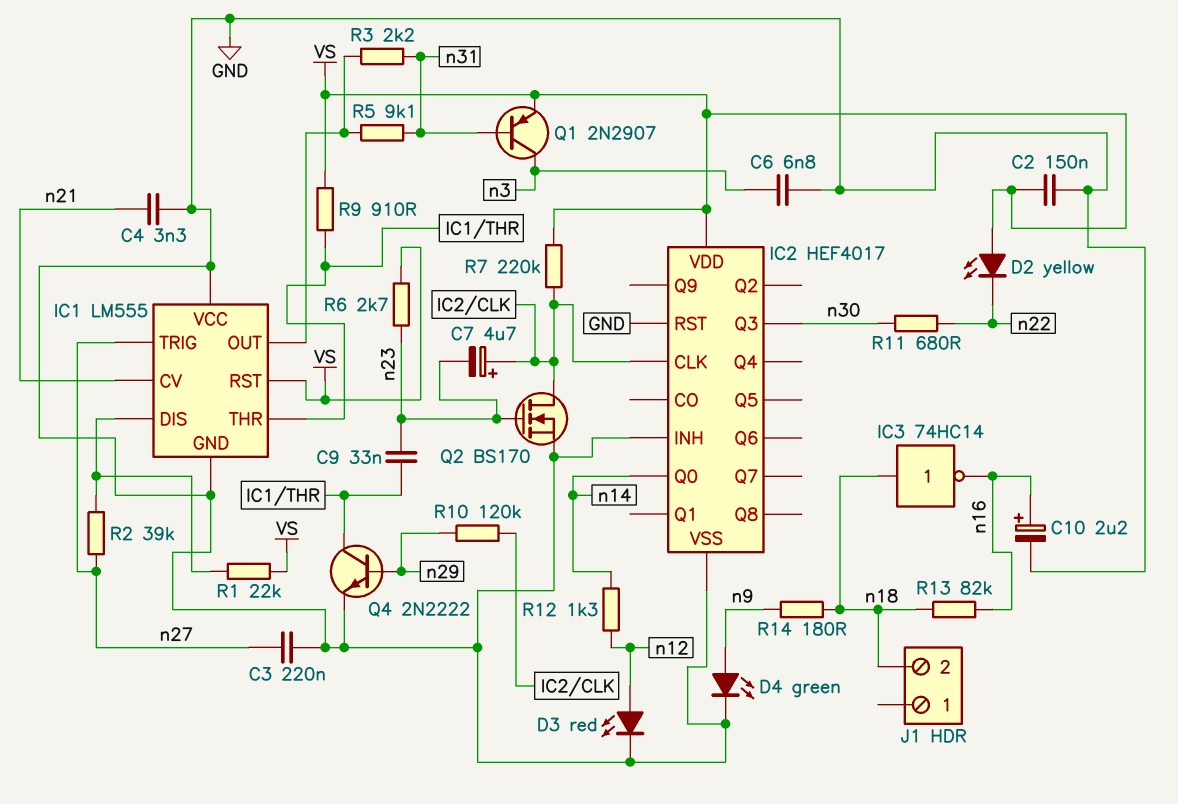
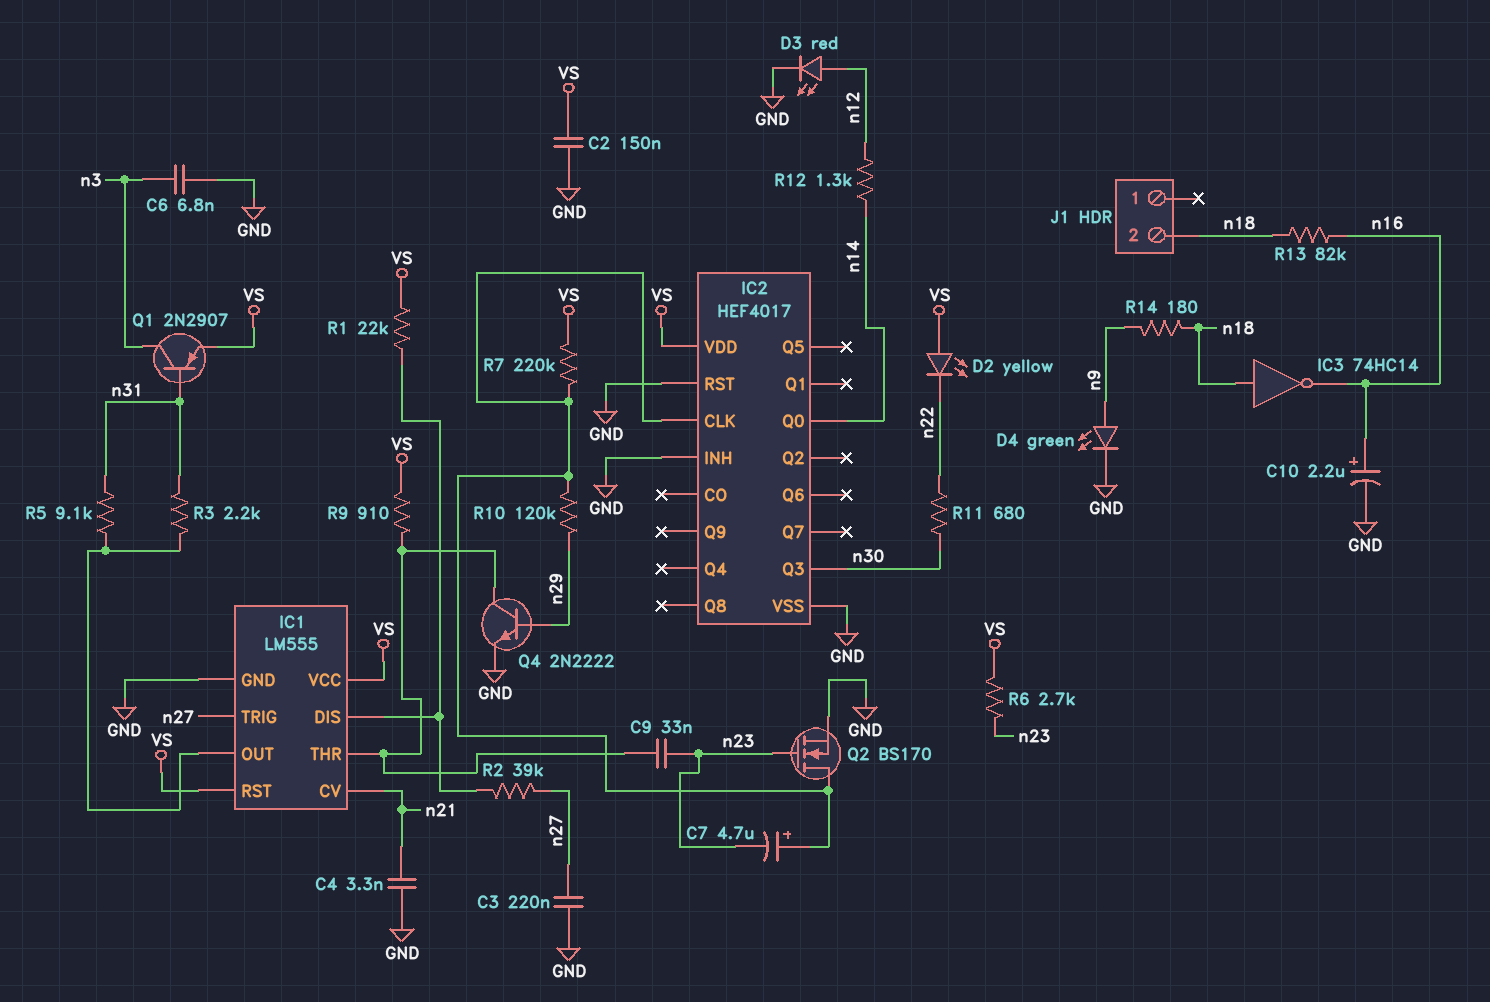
IC1 pin VCC: GND -> VS

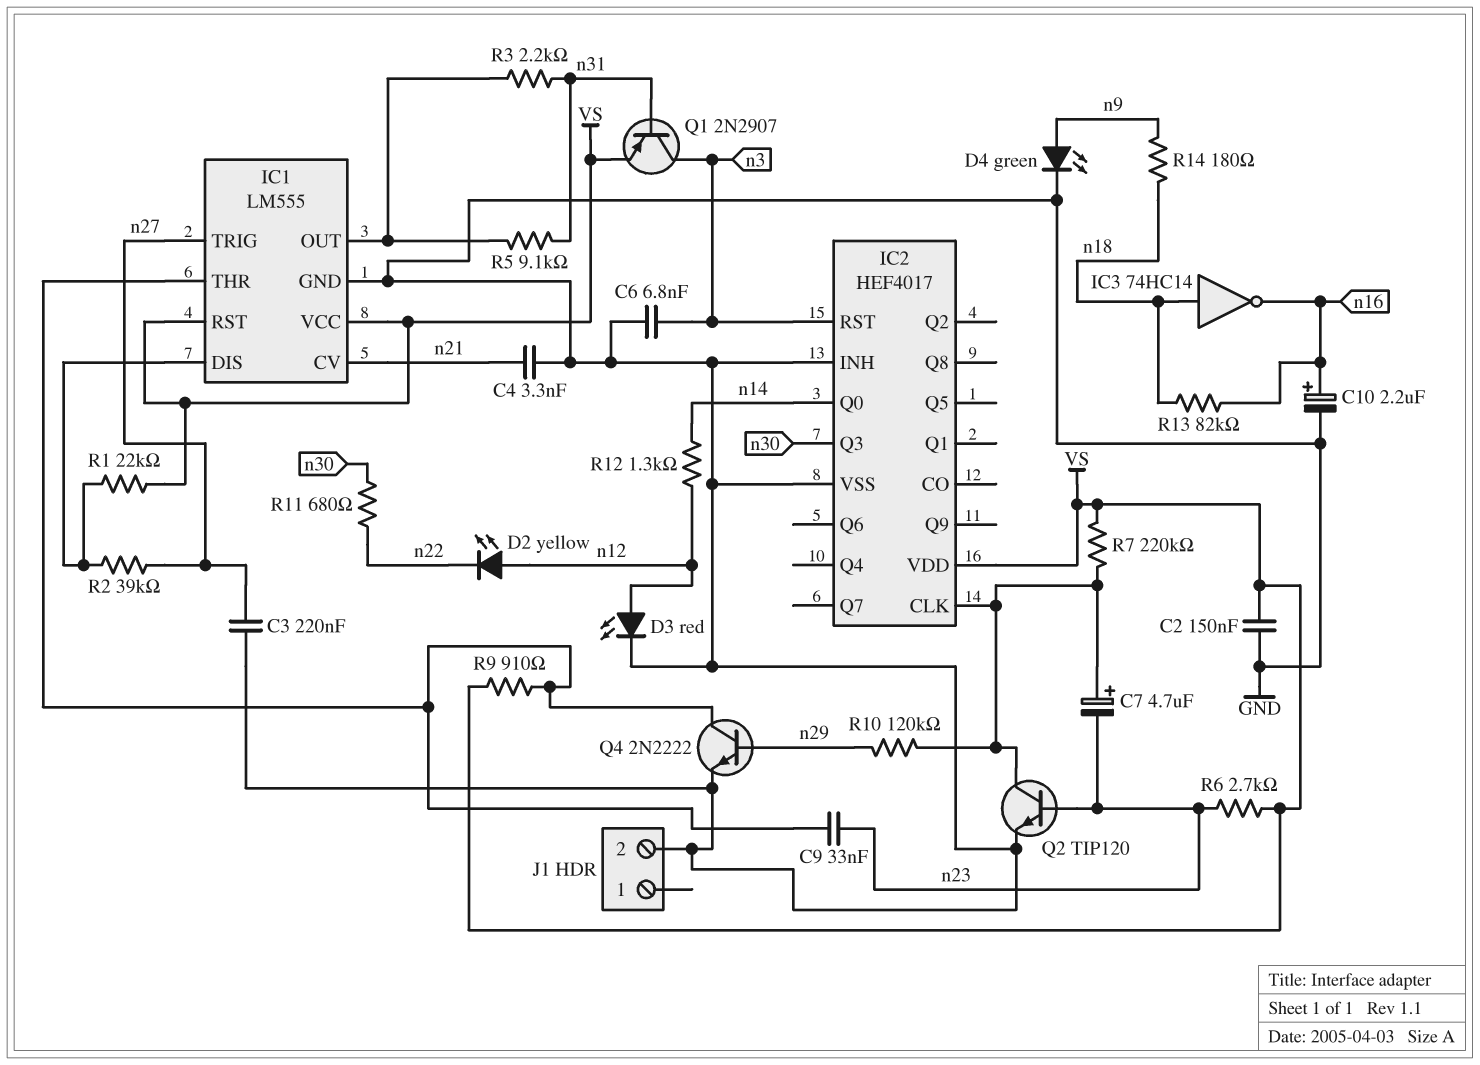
D2: LED yellow (A VS, K n22) -> LED yellow (A n12, K n22)
IC2 pin RST: GND -> n3
J1 pin 2: n18 -> GND
Q2: NMOS BS170 (G n23, D IC2/CLK, S GND) -> NPN TIP120 (B n23, C IC2/CLK, E GND)

